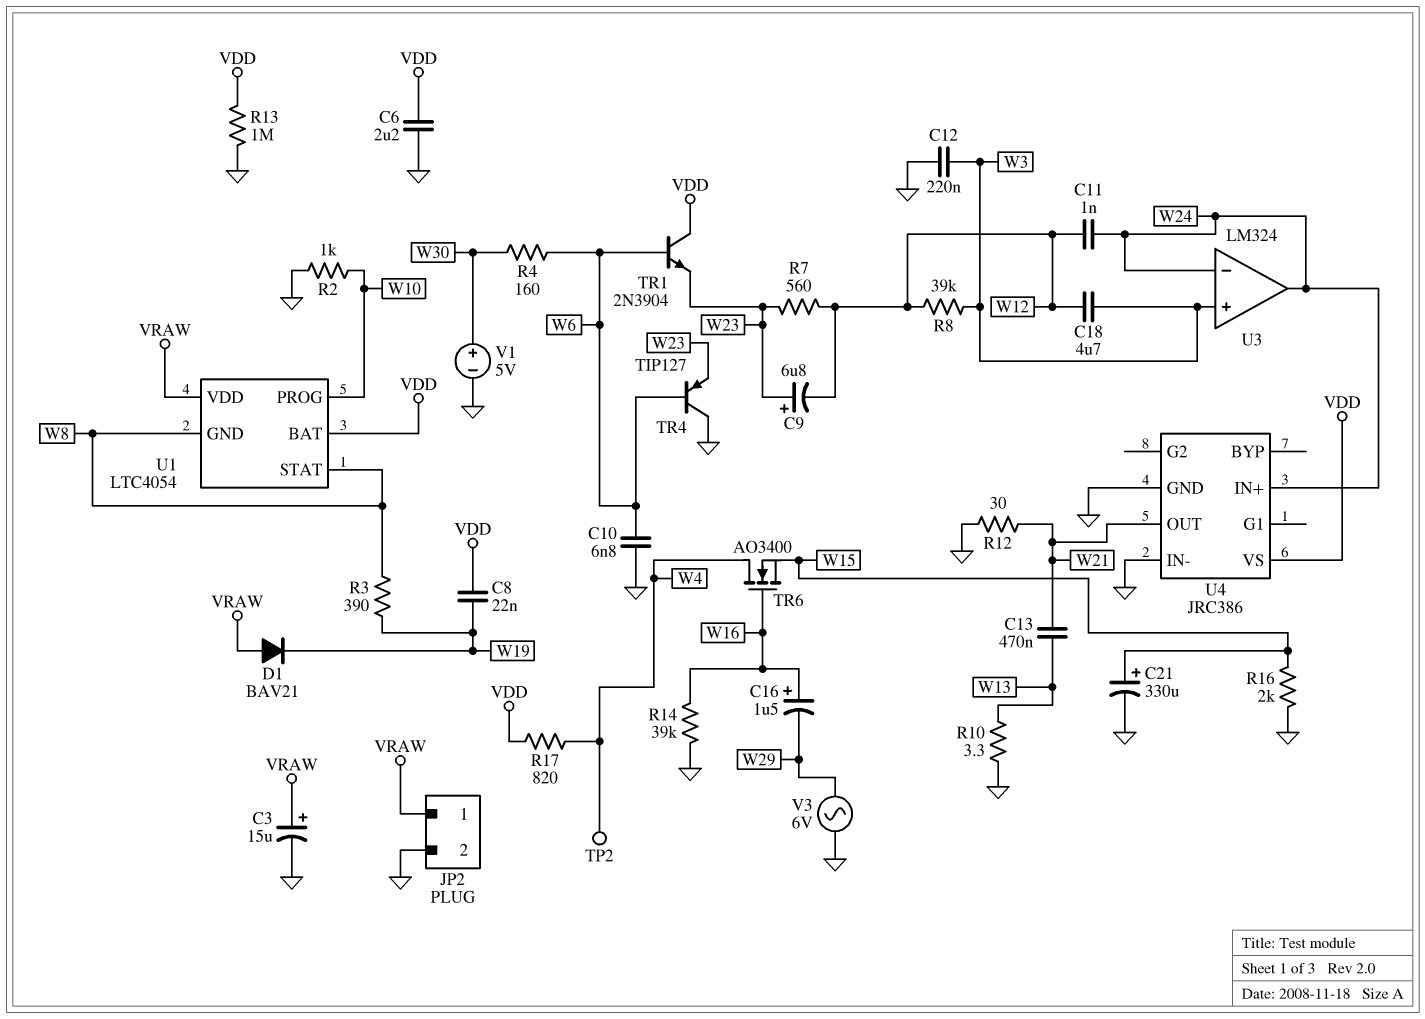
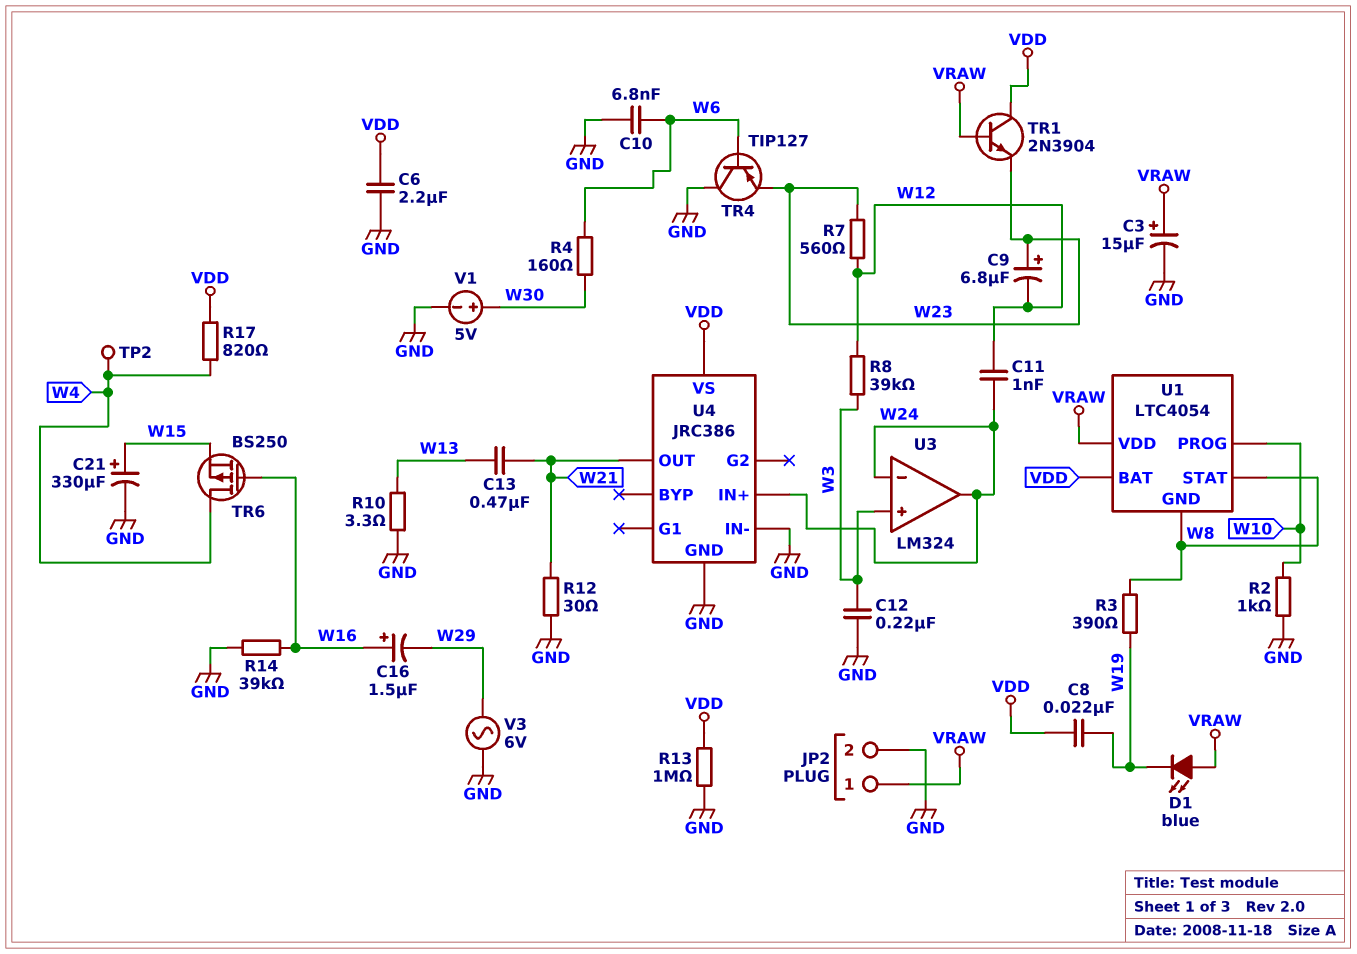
C18: 4.7uF (W3, W12) -> none
D1: diode BAV21 (A VRAW, K W19) -> LED blue (A VRAW, K W19)
R16: 2k (GND, W15) -> none
TR1: NPN 2N3904 (B W6, C VDD, E W23) -> NPN 2N3904 (B VRAW, C VDD, E W23)
TR6: NMOS AO3400 (G W16, D W4, S W15) -> PMOS BS250 (G W16, D W4, S W15)

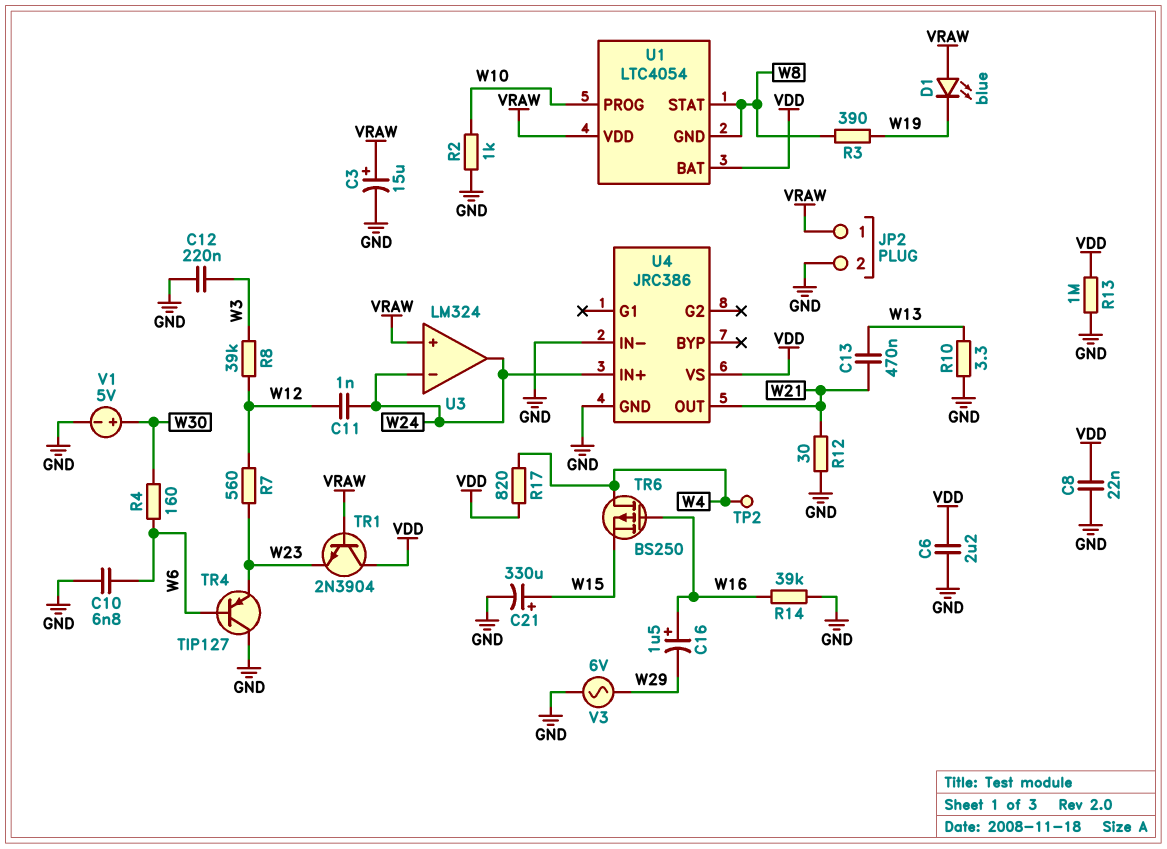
C8: 22nF (VDD, W19) -> 22nF (GND, VDD)
C9: 6.8uF (plus W23, minus W12) -> none
U3 pin in+: W3 -> VRAW

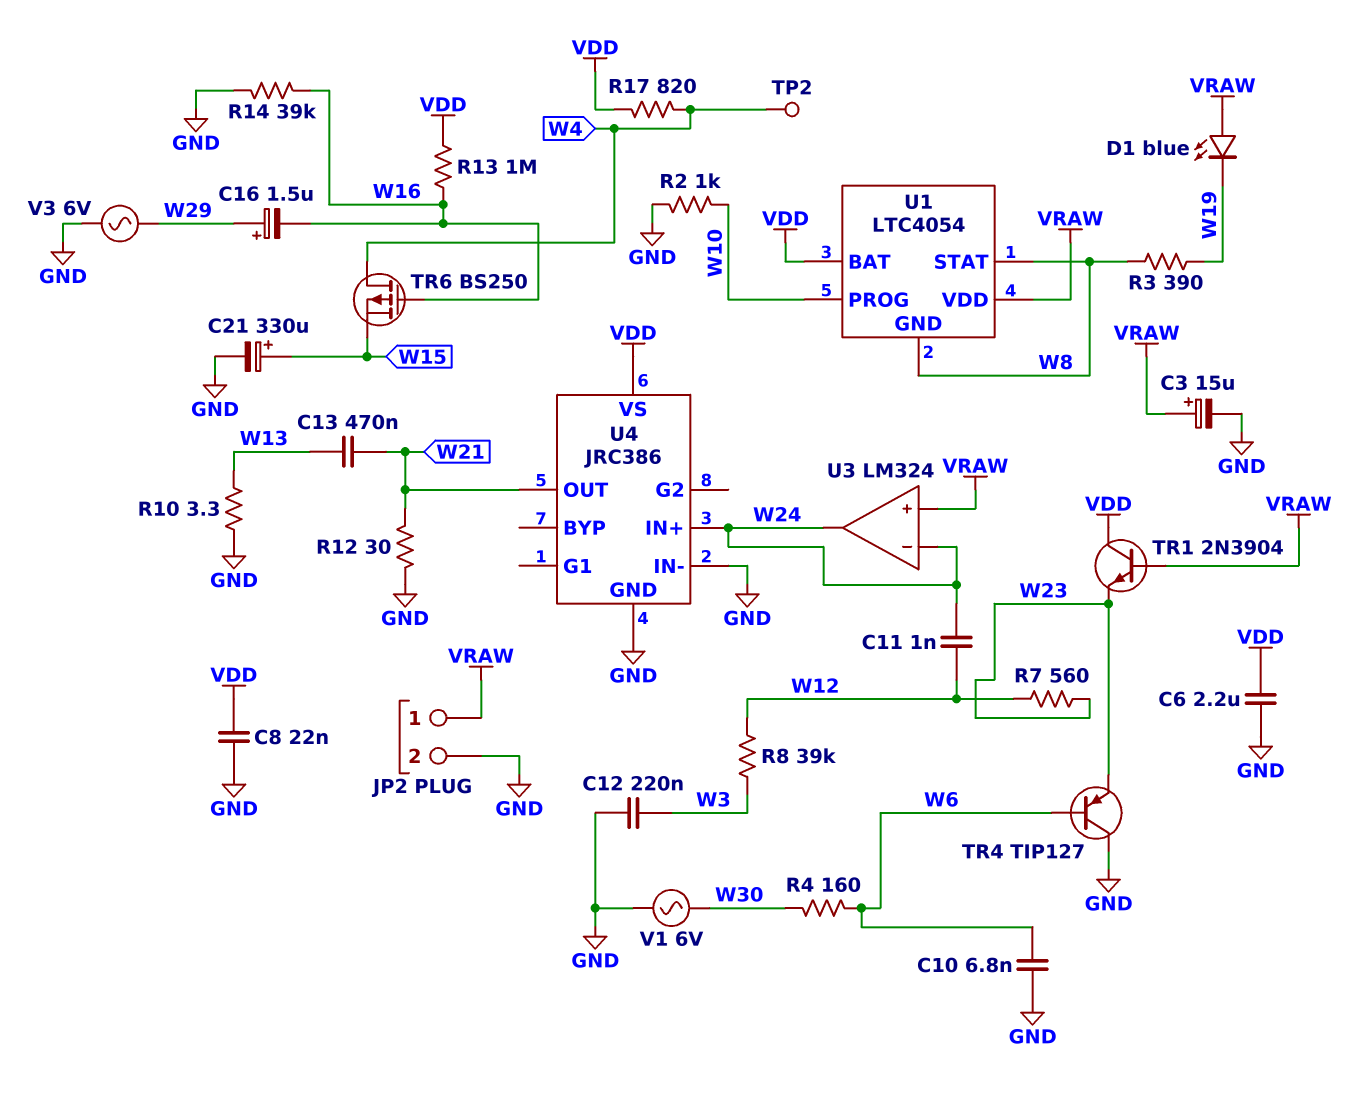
C16: 1.5uF (plus W16, minus W29) -> 1.5uF (plus W29, minus W16)
R13: 1M (GND, VDD) -> 1M (VDD, W16)
V1: 5V (plus W30, minus GND) -> AC 6V (GND, W30)

